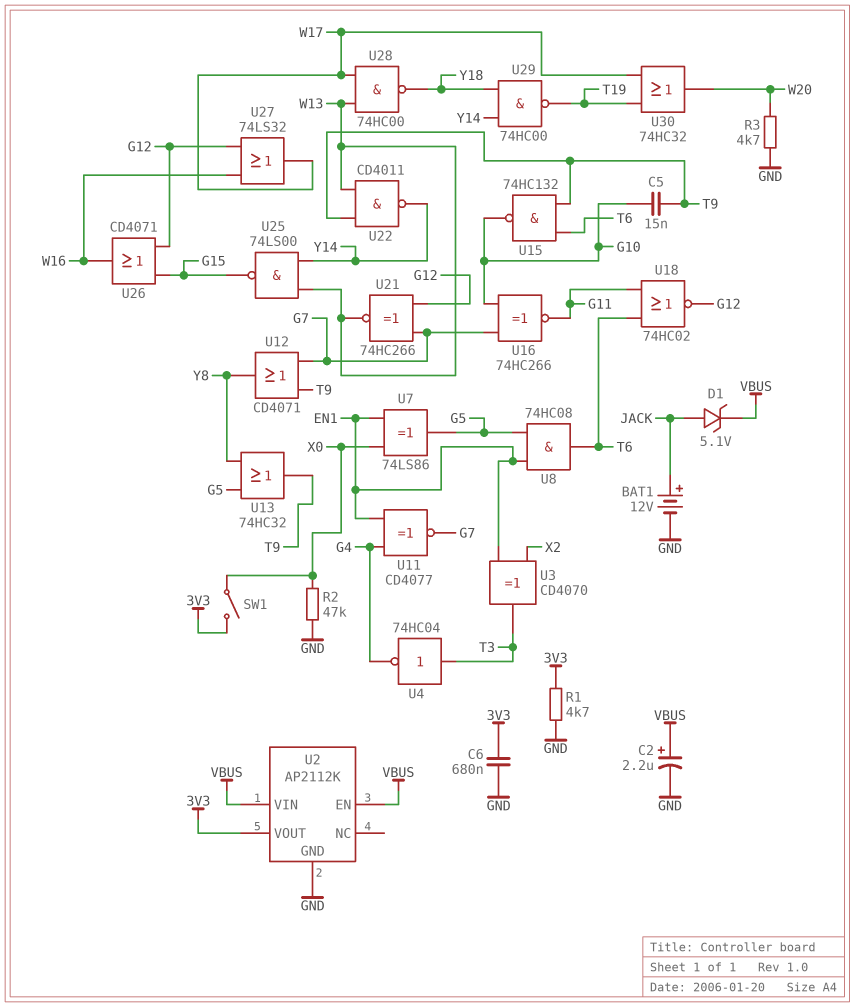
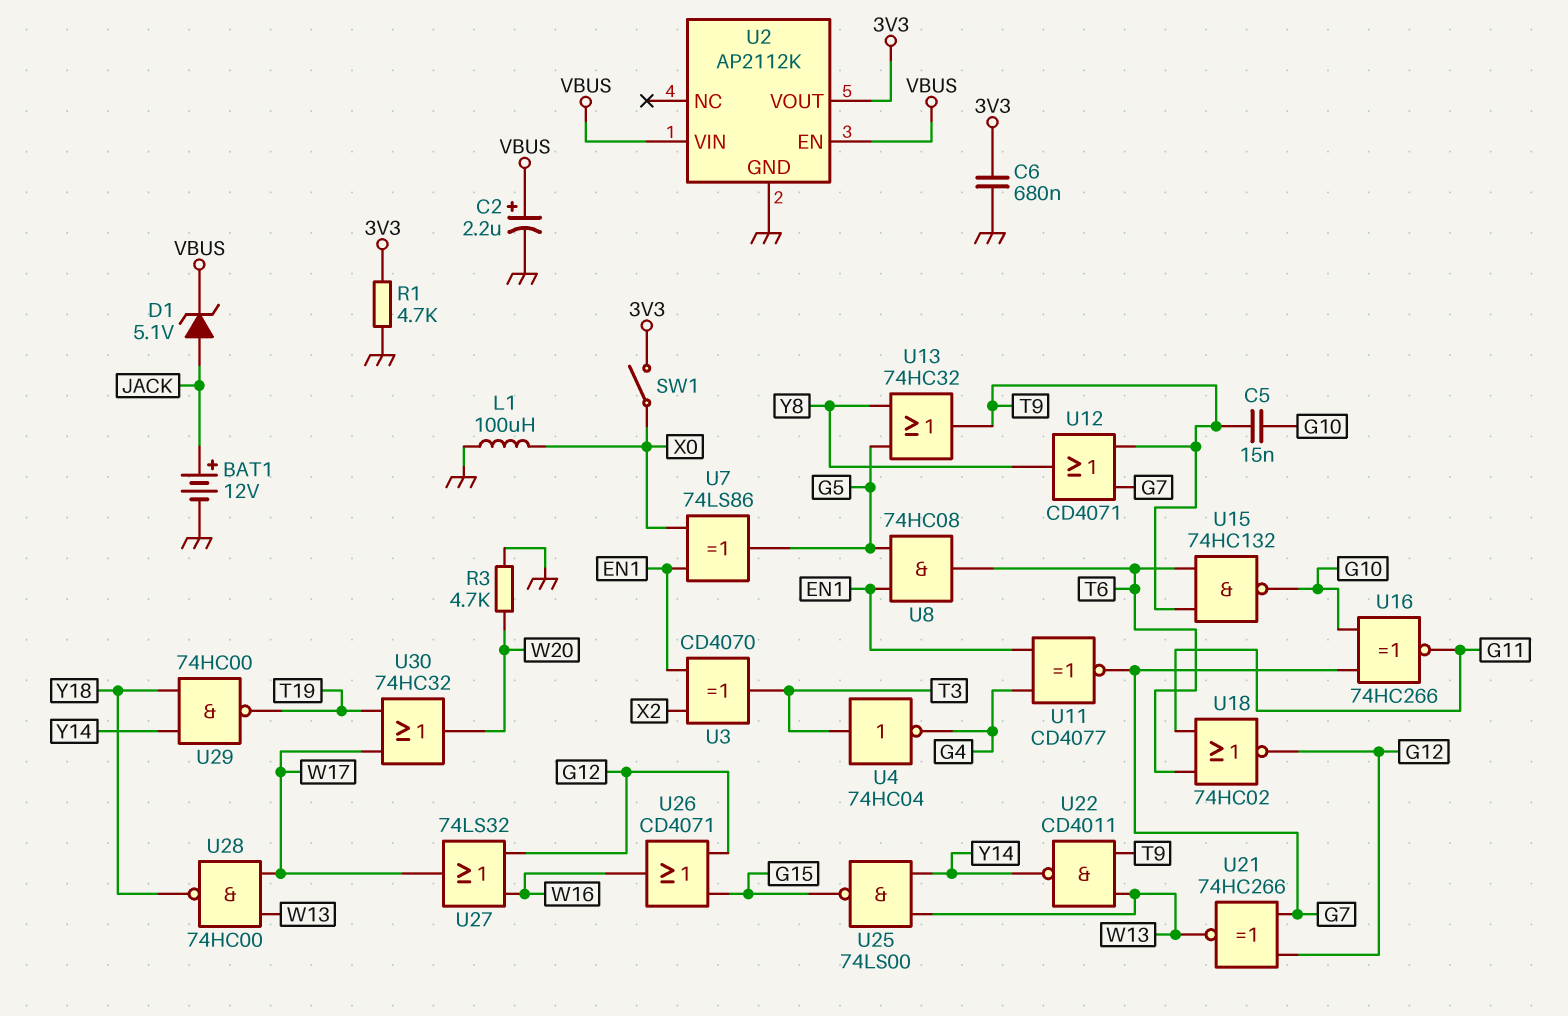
L1: none -> 100uH (GND, X0)
R2: 47k (GND, X0) -> none

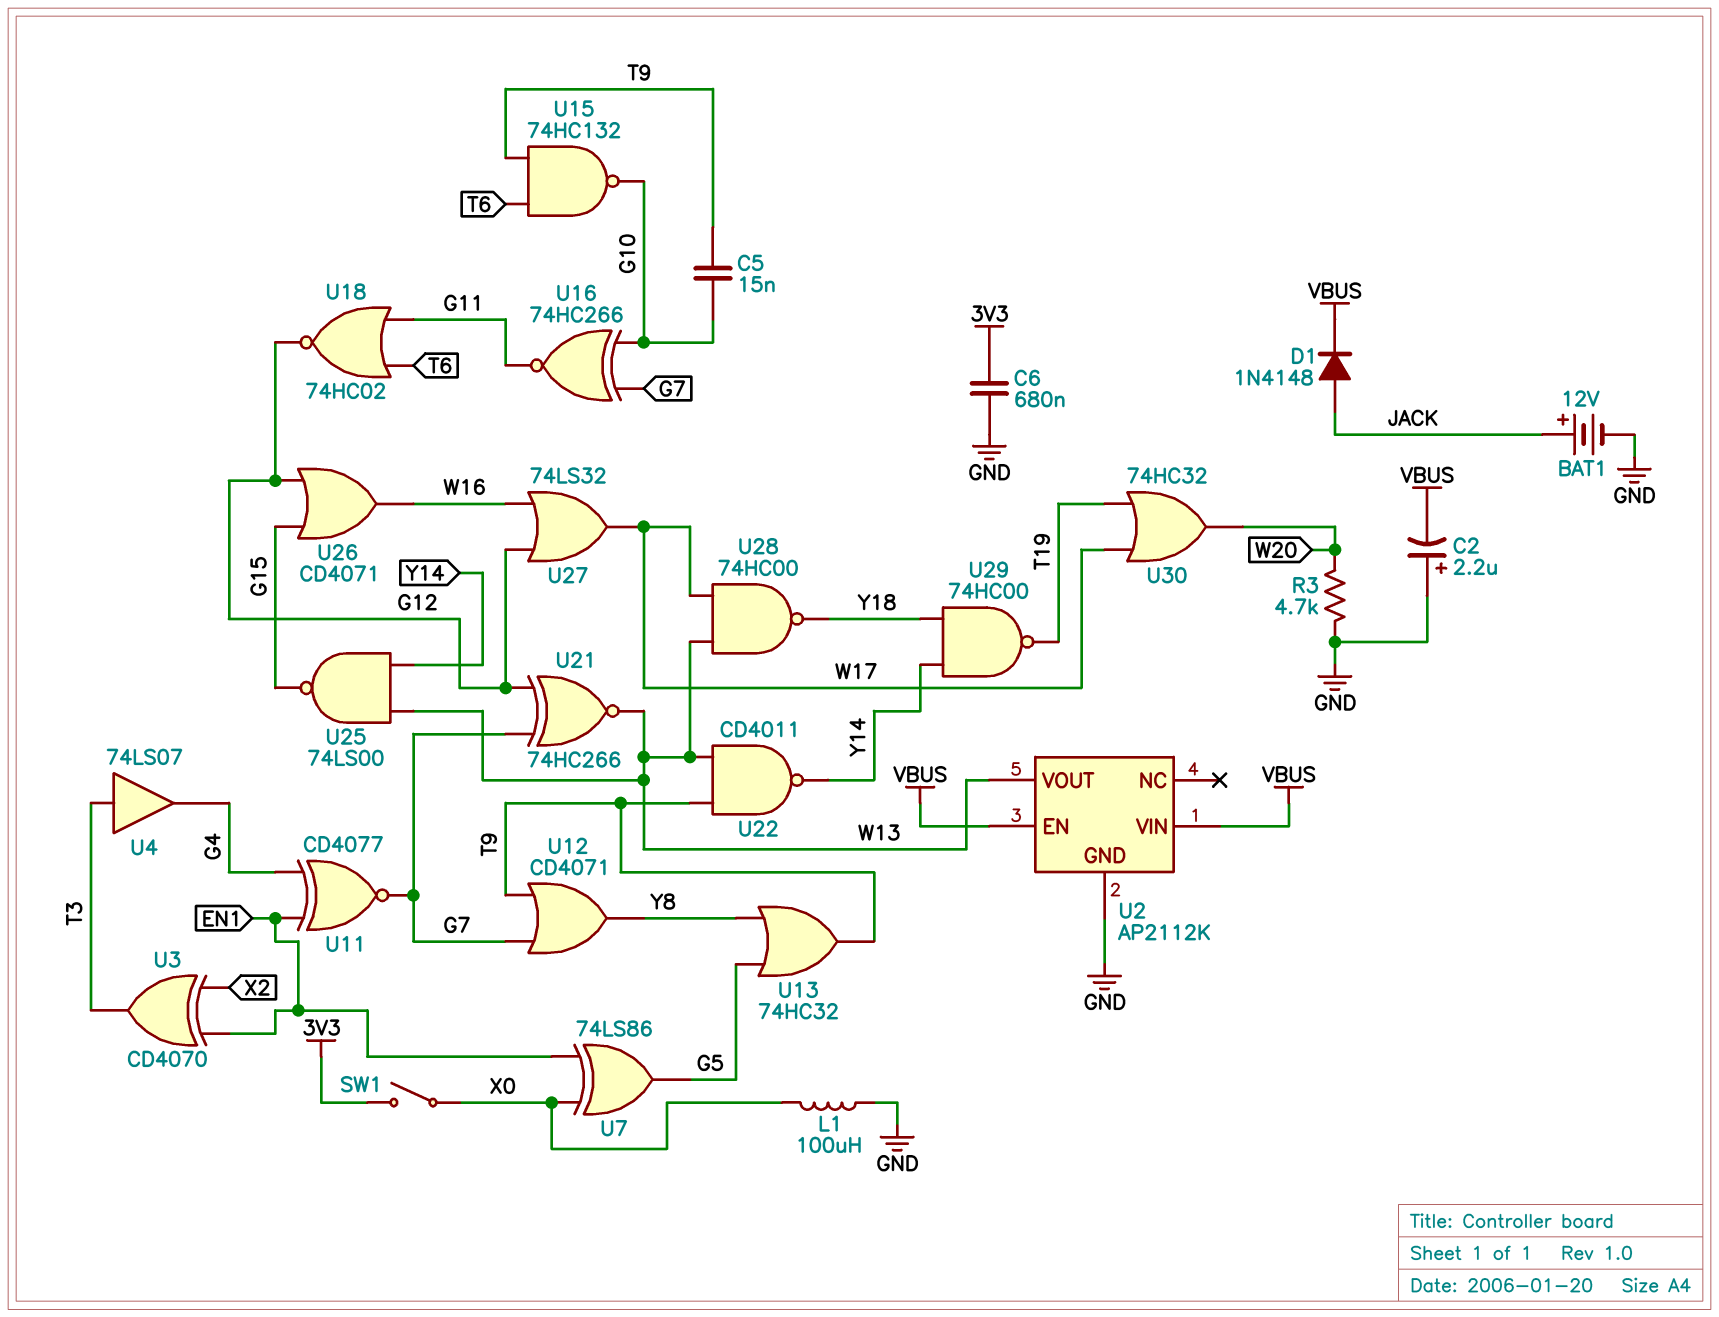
C2: 2.2uF (plus VBUS, minus GND) -> 2.2uF (plus GND, minus VBUS)
D1: zener 5.1V (A JACK, K VBUS) -> diode 1N4148 (A JACK, K VBUS)
R1: 4.7k (3V3, GND) -> none
U2 pin VOUT: 3V3 -> W13
U4: NOT 74HC04 (in T3, out G4) -> buffer 74LS07 (in T3, out G4)
U8: AND 74HC08 (in EN1, in G5, out T6) -> none

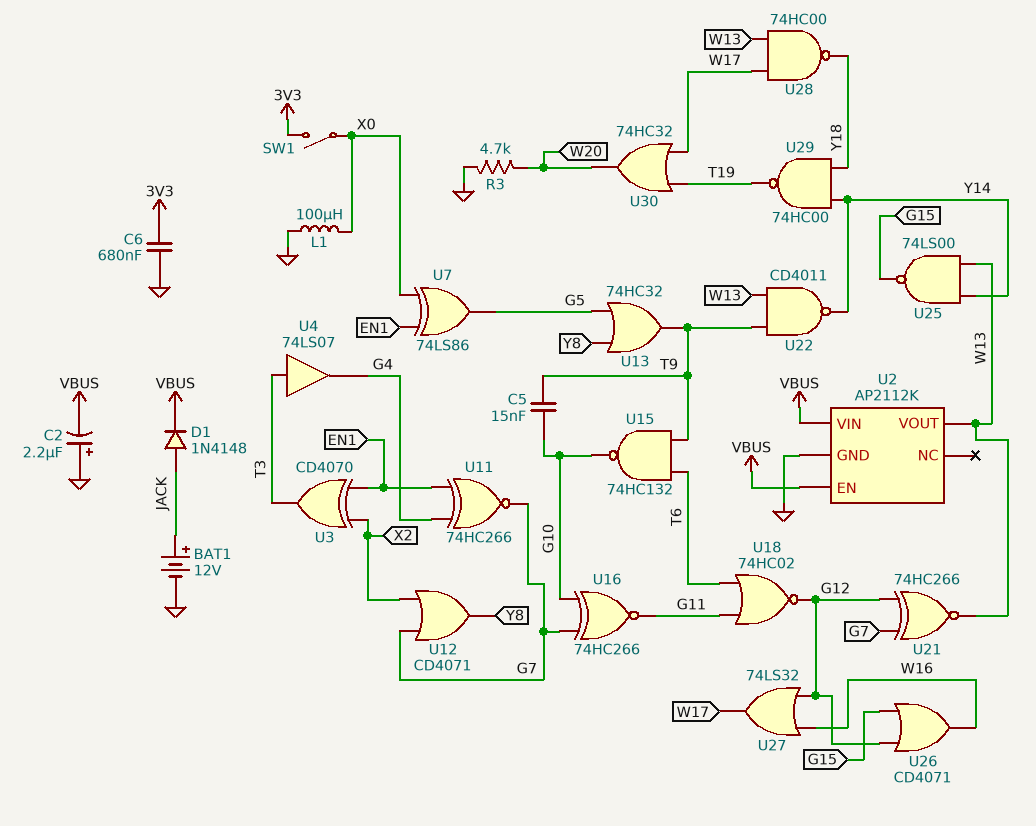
U11: XNOR CD4077 (in EN1, in G4, out G7) -> XNOR 74HC266 (in EN1, in G4, out G7)
U12: OR CD4071 (in G7, in T9, out Y8) -> OR CD4071 (in G7, in X2, out Y8)

